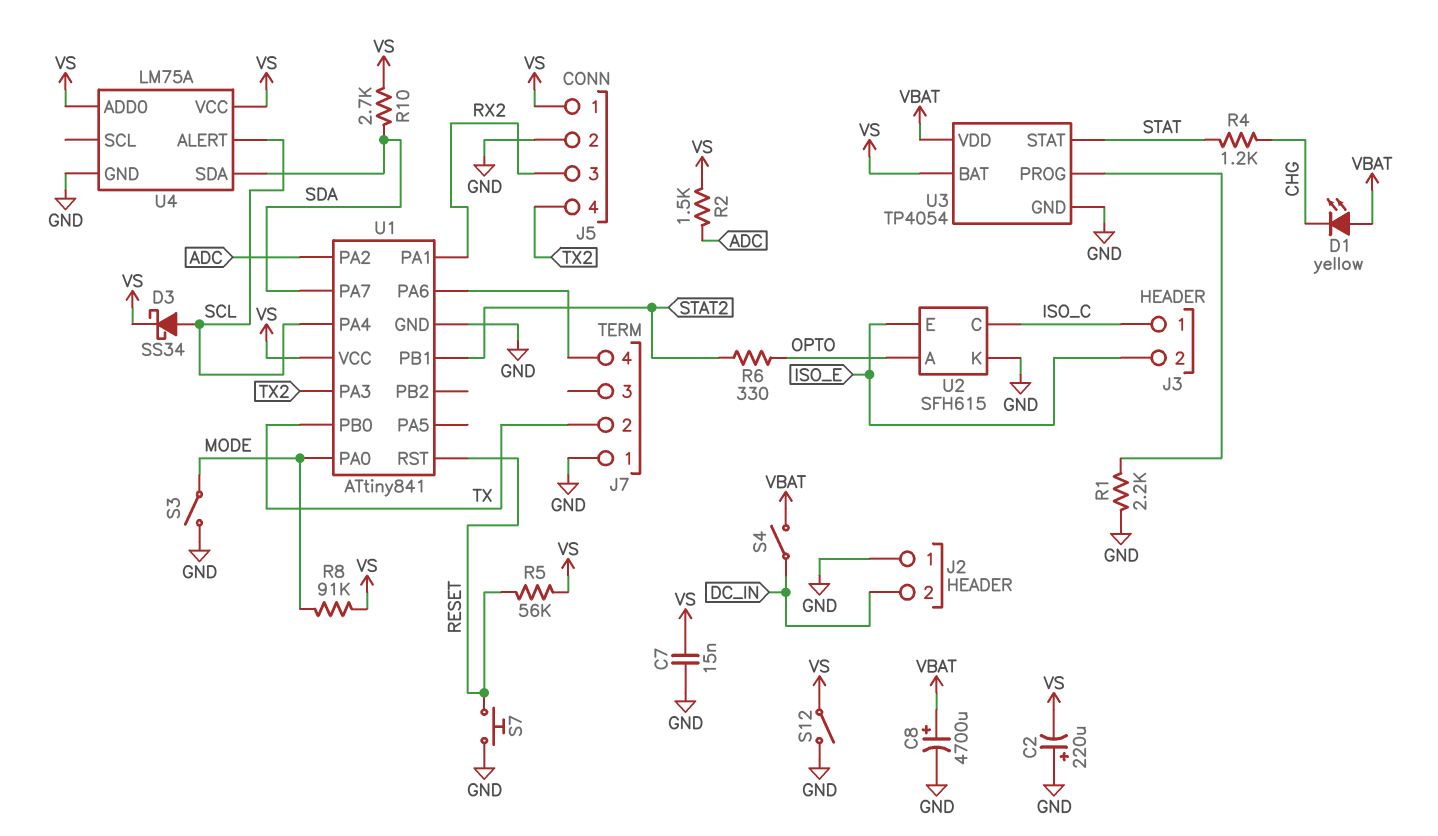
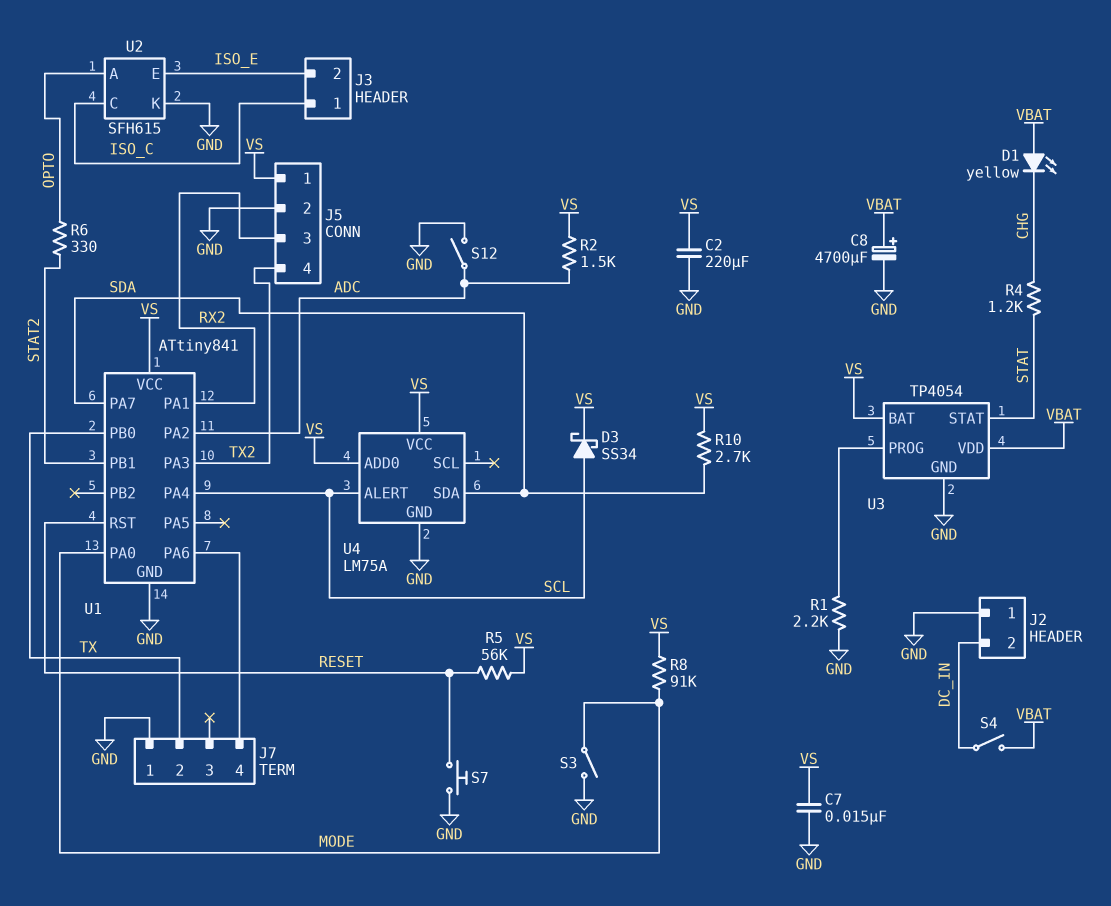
C2: 220uF (plus GND, minus VS) -> 220uF (GND, VS)
S12: switch (GND, VS) -> switch (ADC, GND)

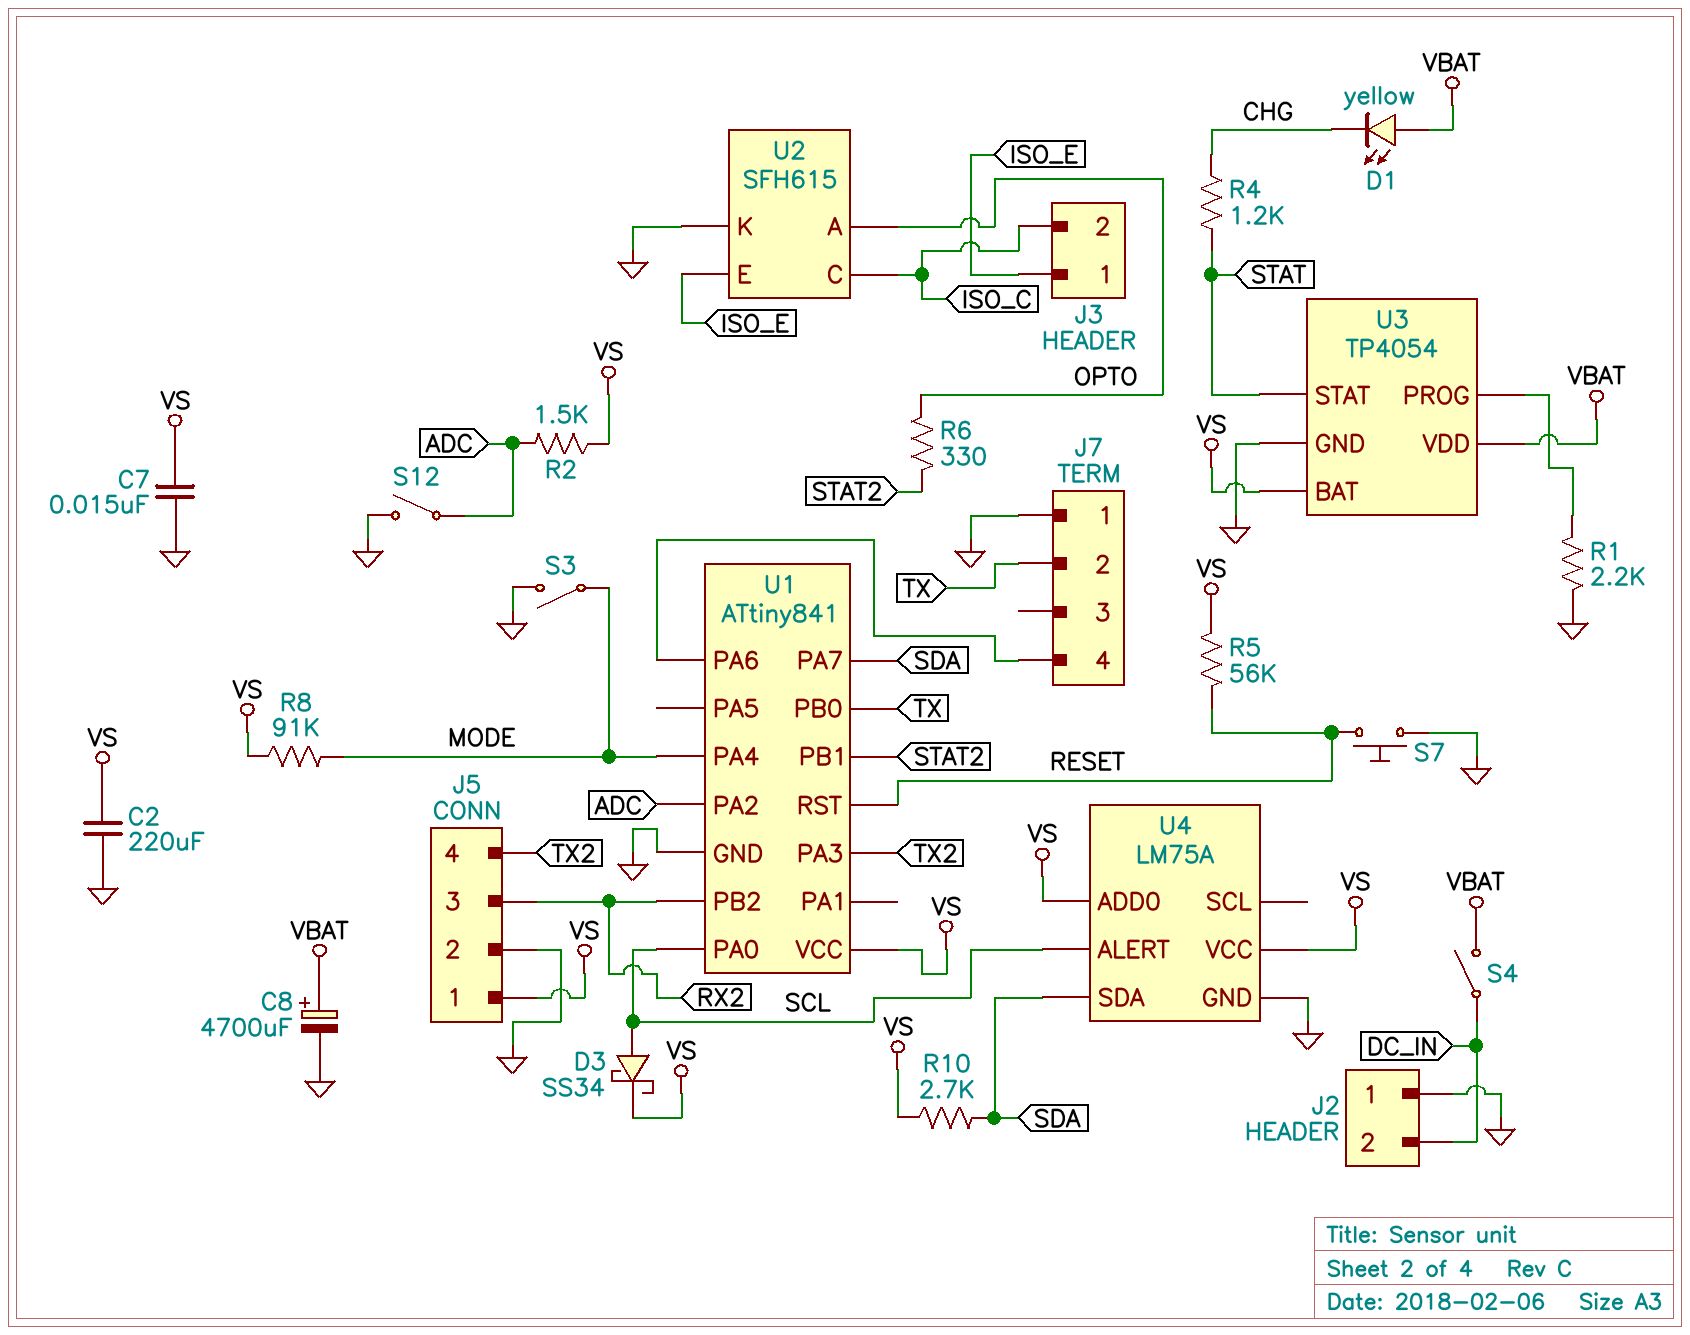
J3 pin 1: ISO_C -> ISO_E
J3 pin 2: ISO_E -> ISO_C
U1 pin PA0: MODE -> SCL
U1 pin PA1: RX2 -> none
U1 pin PA4: SCL -> MODE
U1 pin PB2: none -> RX2

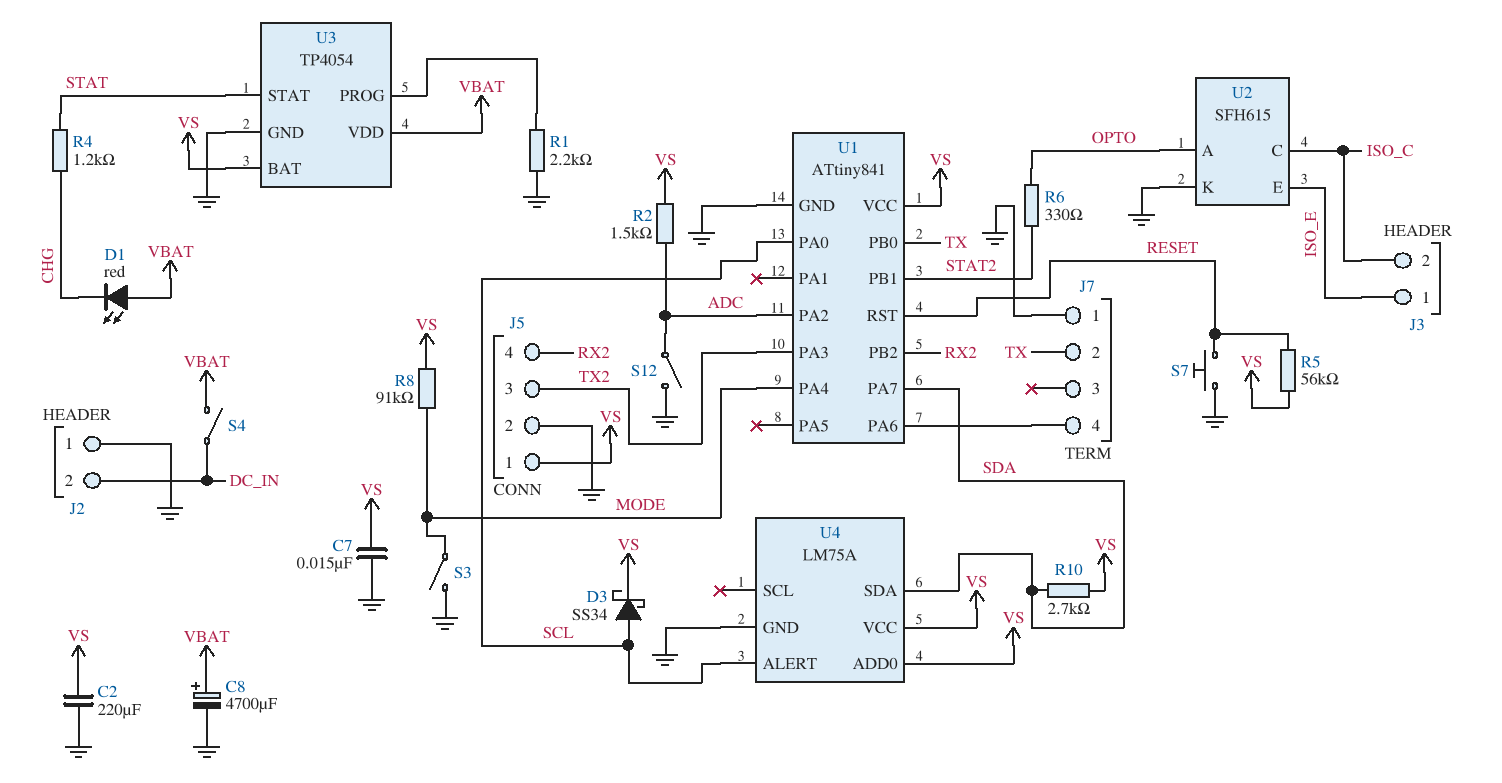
D1: LED yellow (A VBAT, K CHG) -> LED red (A VBAT, K CHG)
J5 pin 3: RX2 -> TX2
J5 pin 4: TX2 -> RX2

